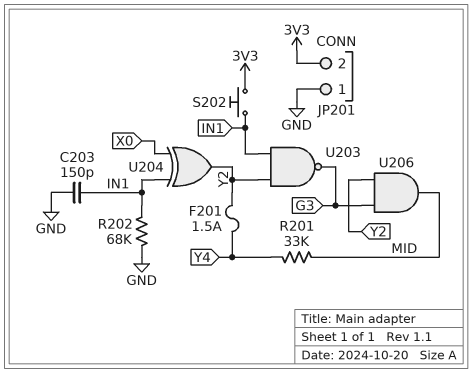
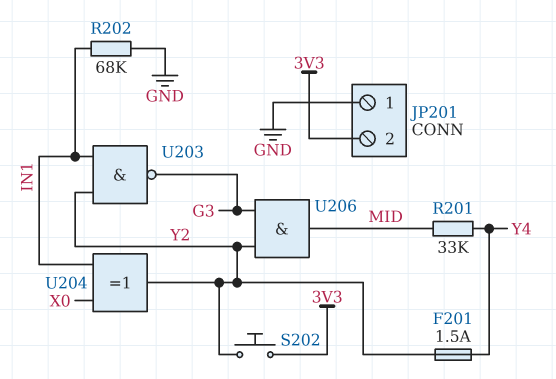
C203: 150pF (GND, IN1) -> none
S202: button (3V3, IN1) -> button (3V3, Y2)

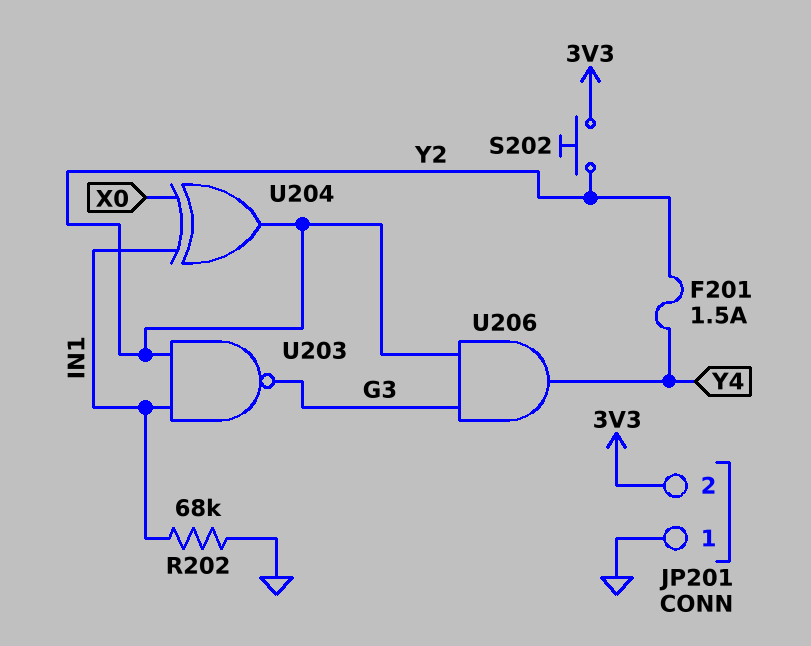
R201: 33k (MID, Y4) -> none
U206: AND (in G3, in Y2, out MID) -> AND (in G3, in Y2, out Y4)

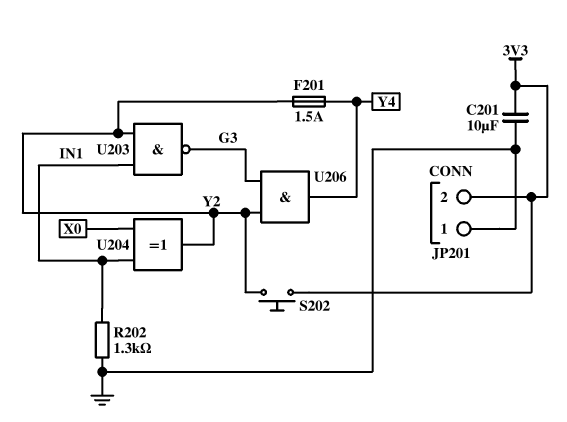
C201: none -> 10uF (3V3, GND)
R202: 68k (GND, IN1) -> 1.3k (GND, IN1)

